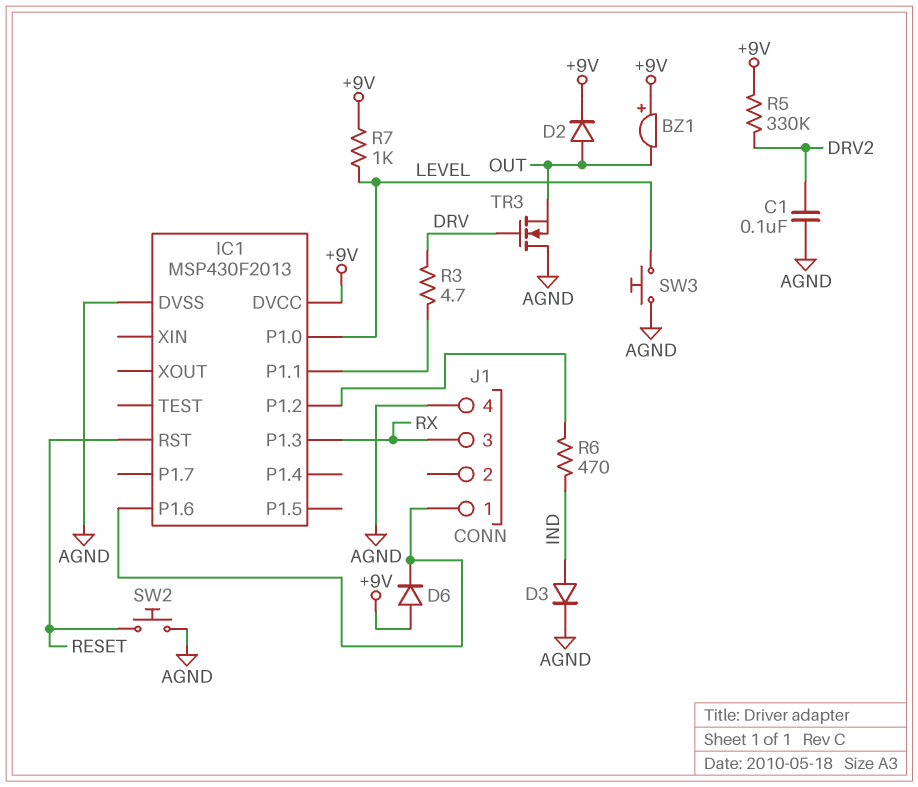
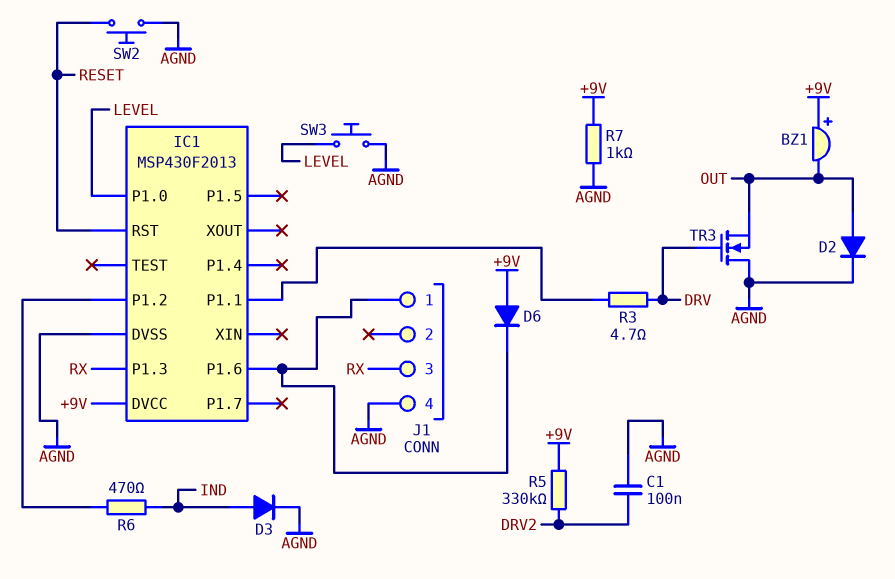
D2: diode (A OUT, K +9V) -> diode (A OUT, K AGND)
R7: 1k (+9V, LEVEL) -> 1k (+9V, AGND)

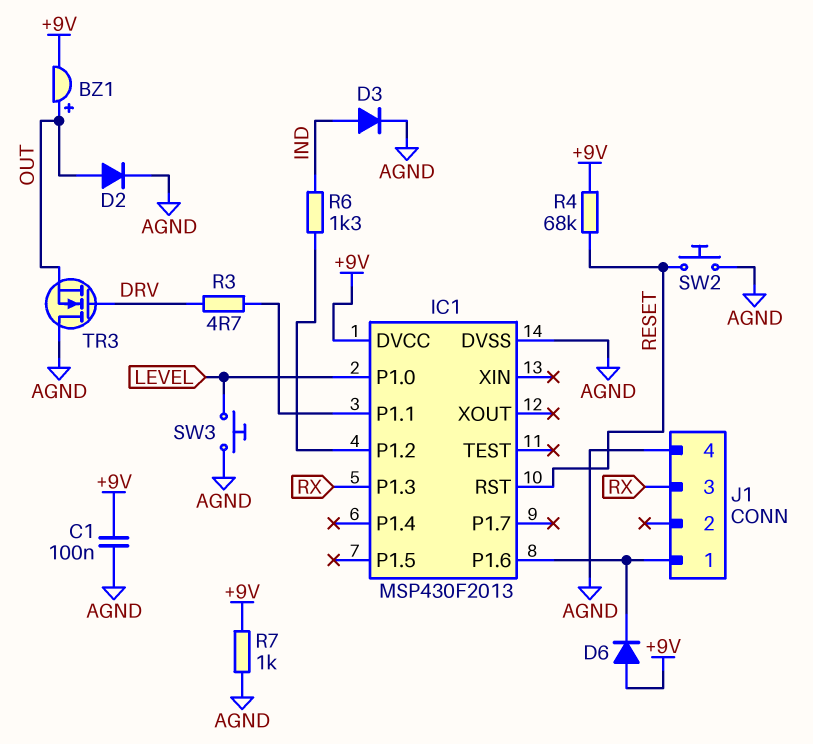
BZ1: buzzer (plus +9V, minus OUT) -> buzzer (plus OUT, minus +9V)
C1: 100nF (AGND, DRV2) -> 100nF (+9V, AGND)
R4: none -> 68k (+9V, RESET)
R5: 330k (+9V, DRV2) -> none
R6: 470 (IC1/P1.2, IND) -> 1.3k (IC1/P1.2, IND)

